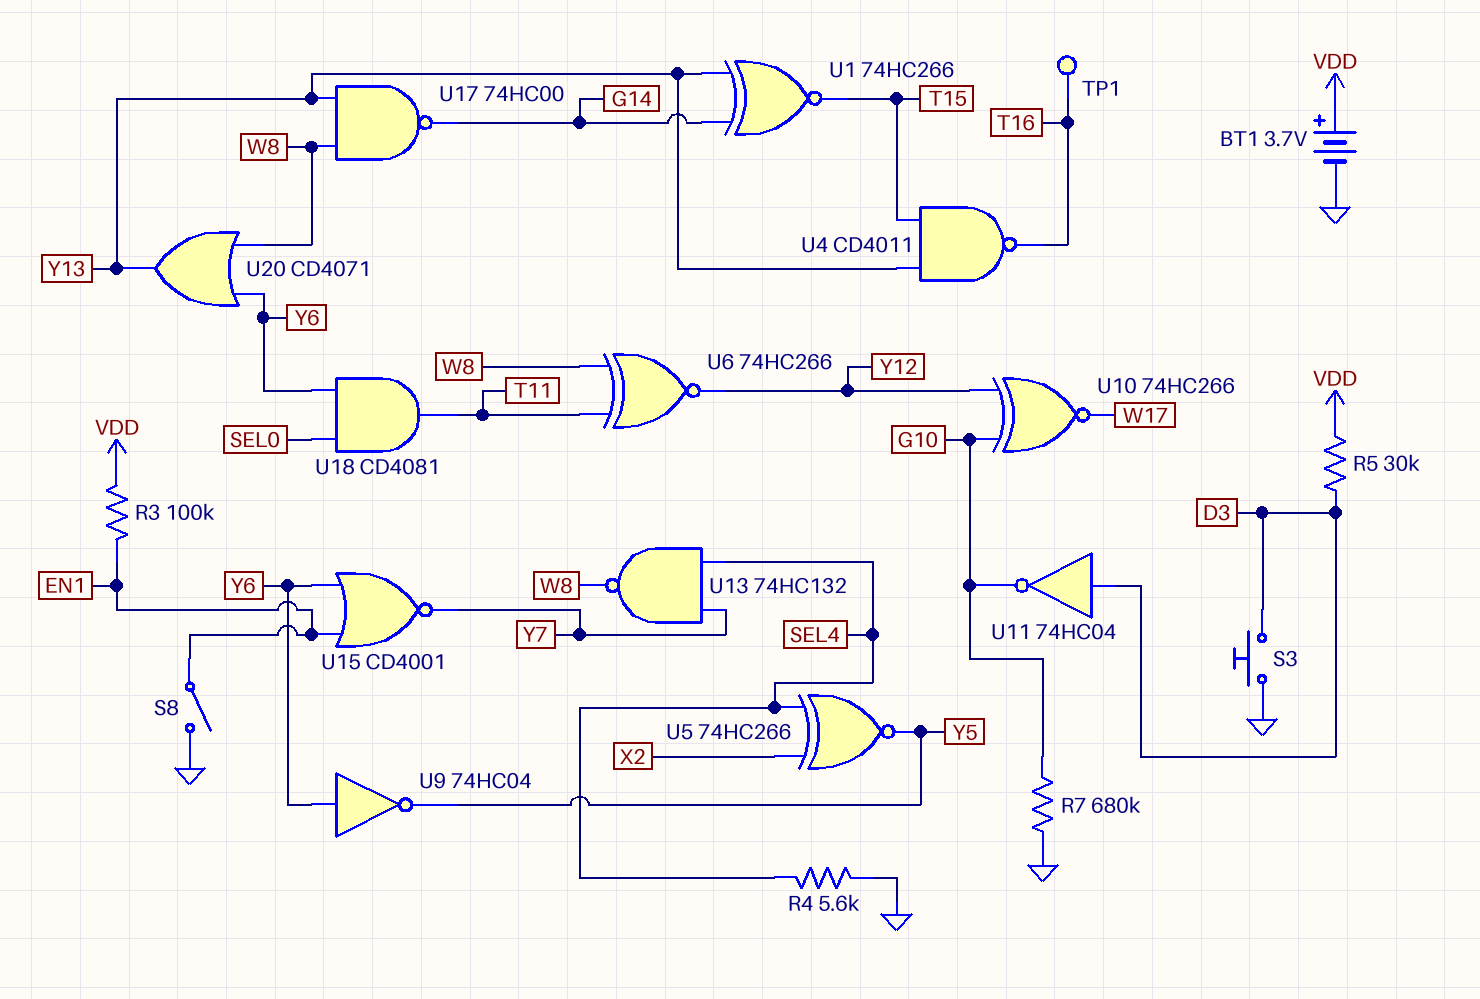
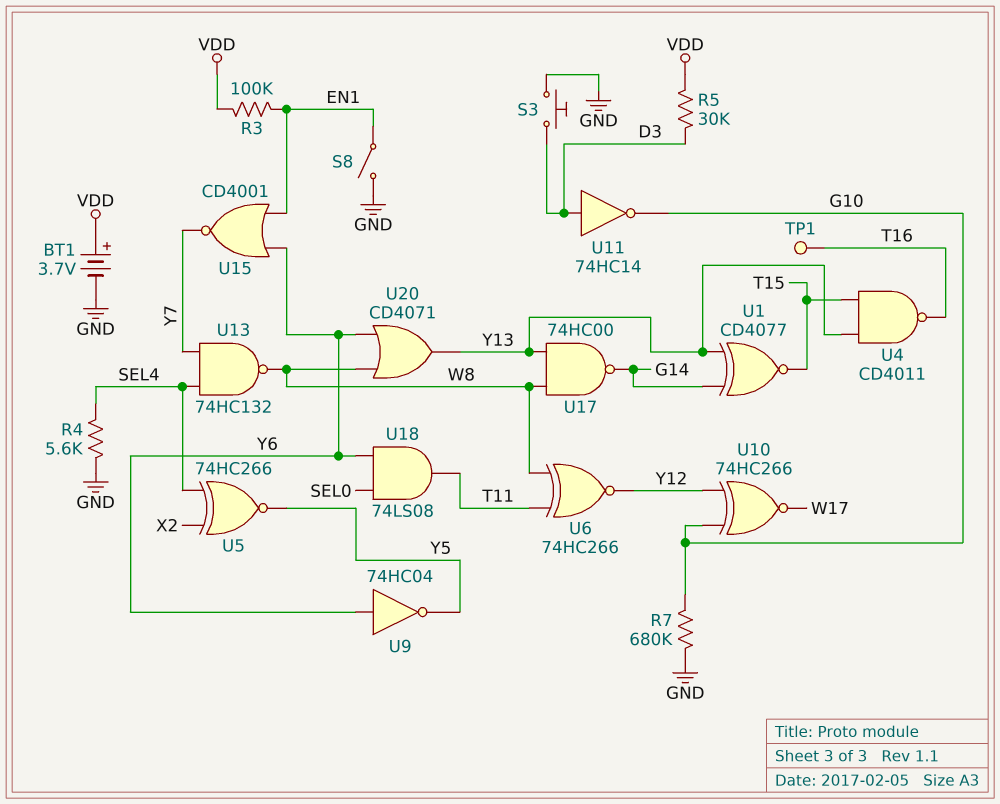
U1: XNOR 74HC266 (in G14, in Y13, out T15) -> XNOR CD4077 (in G14, in Y13, out T15)
U11: NOT 74HC04 (in D3, out G10) -> NOT 74HC14 (in D3, out G10)
U18: AND CD4081 (in SEL0, in Y6, out T11) -> AND 74LS08 (in SEL0, in Y6, out T11)

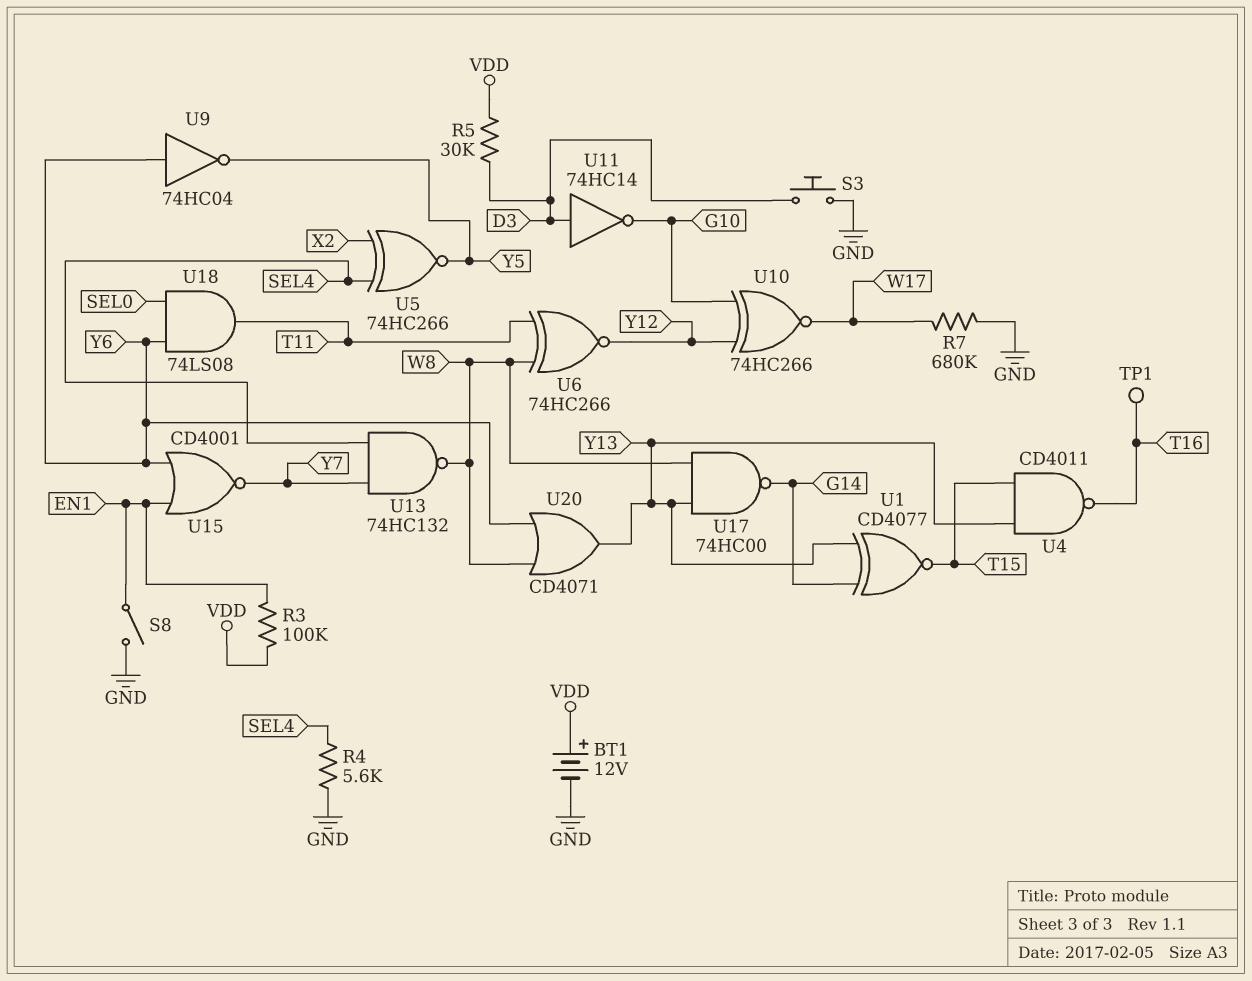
BT1: 3.7V (plus VDD, minus GND) -> 12V (plus VDD, minus GND)
R7: 680k (G10, GND) -> 680k (GND, W17)

